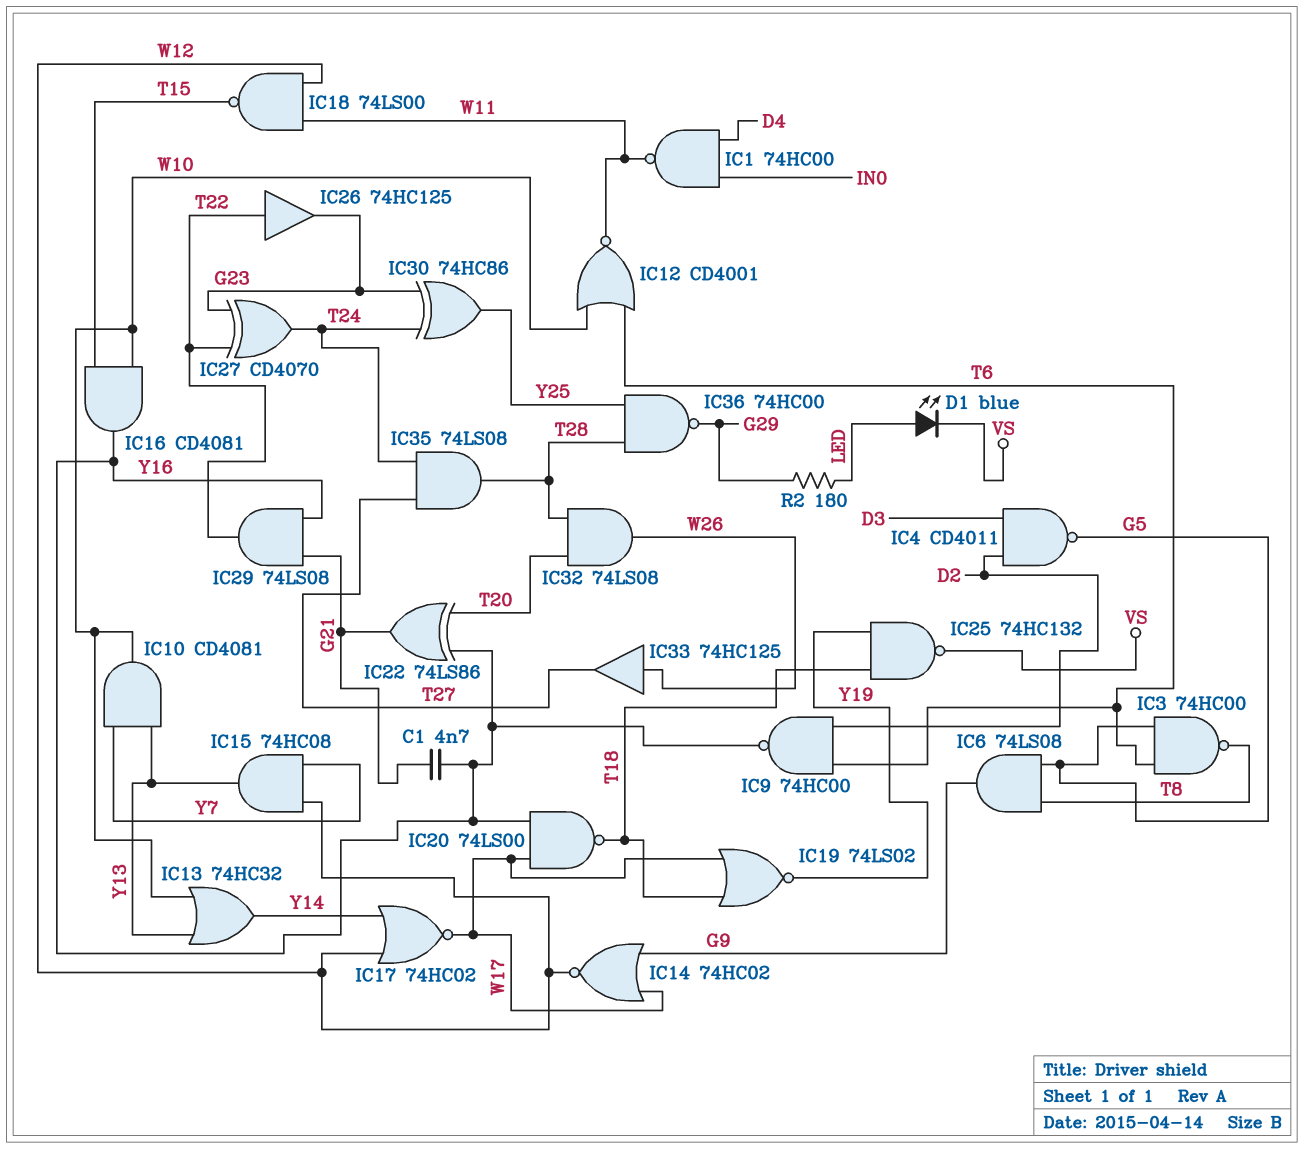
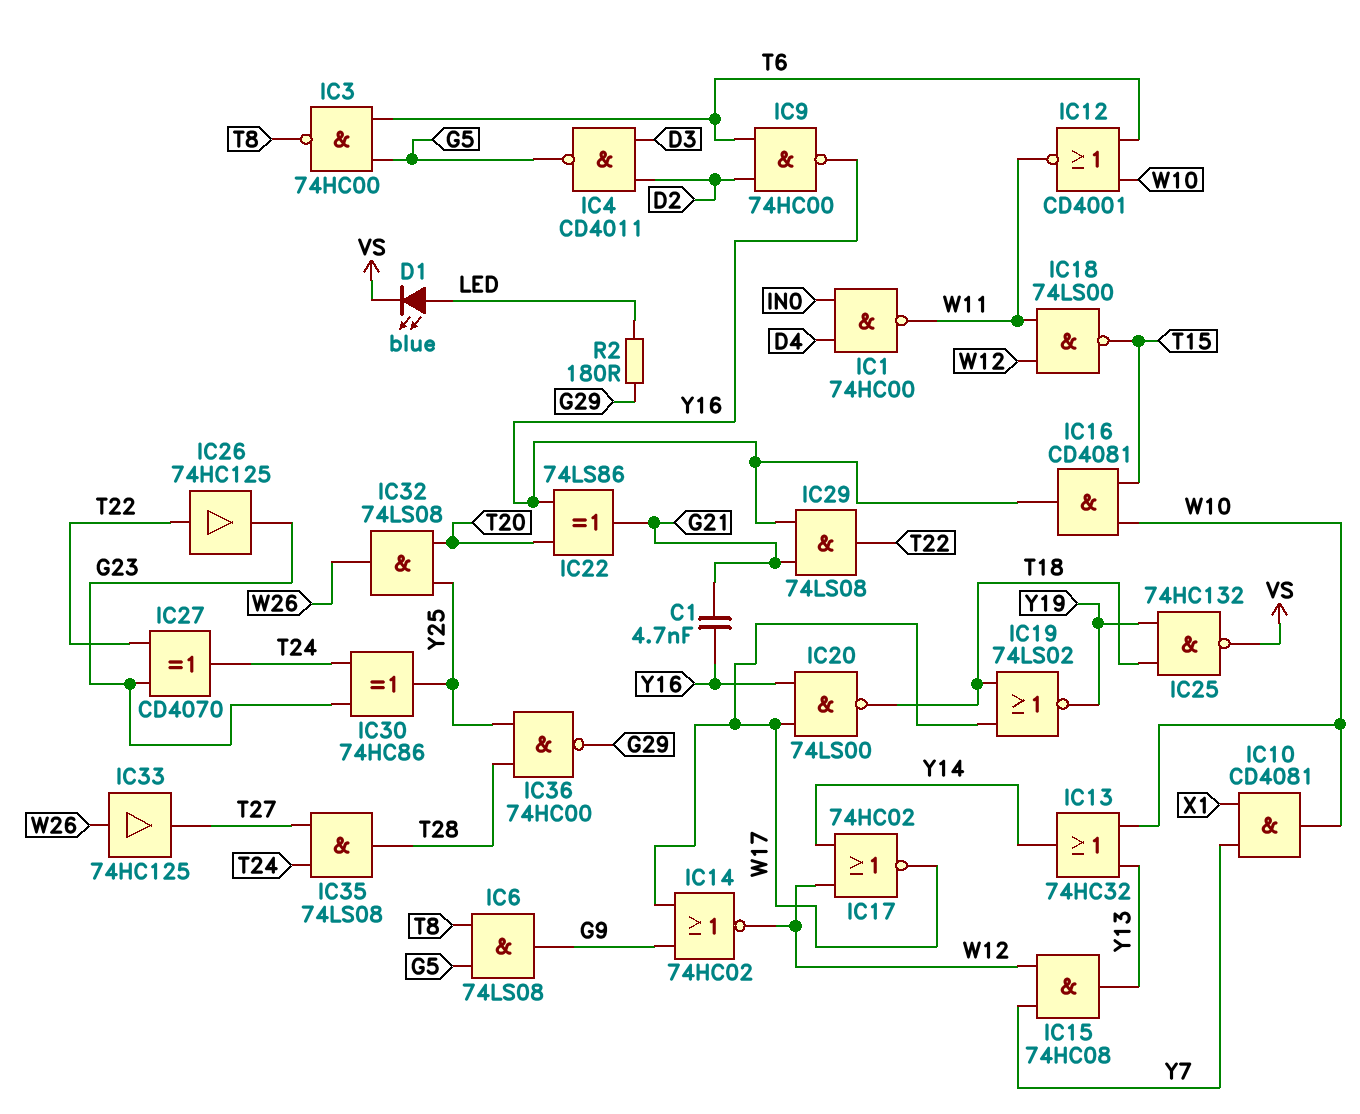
IC10: AND CD4081 (in Y7, in Y13, out W10) -> AND CD4081 (in X1, in Y7, out W10)
IC32: AND 74LS08 (in T20, in T28, out W26) -> AND 74LS08 (in T20, in Y25, out W26)

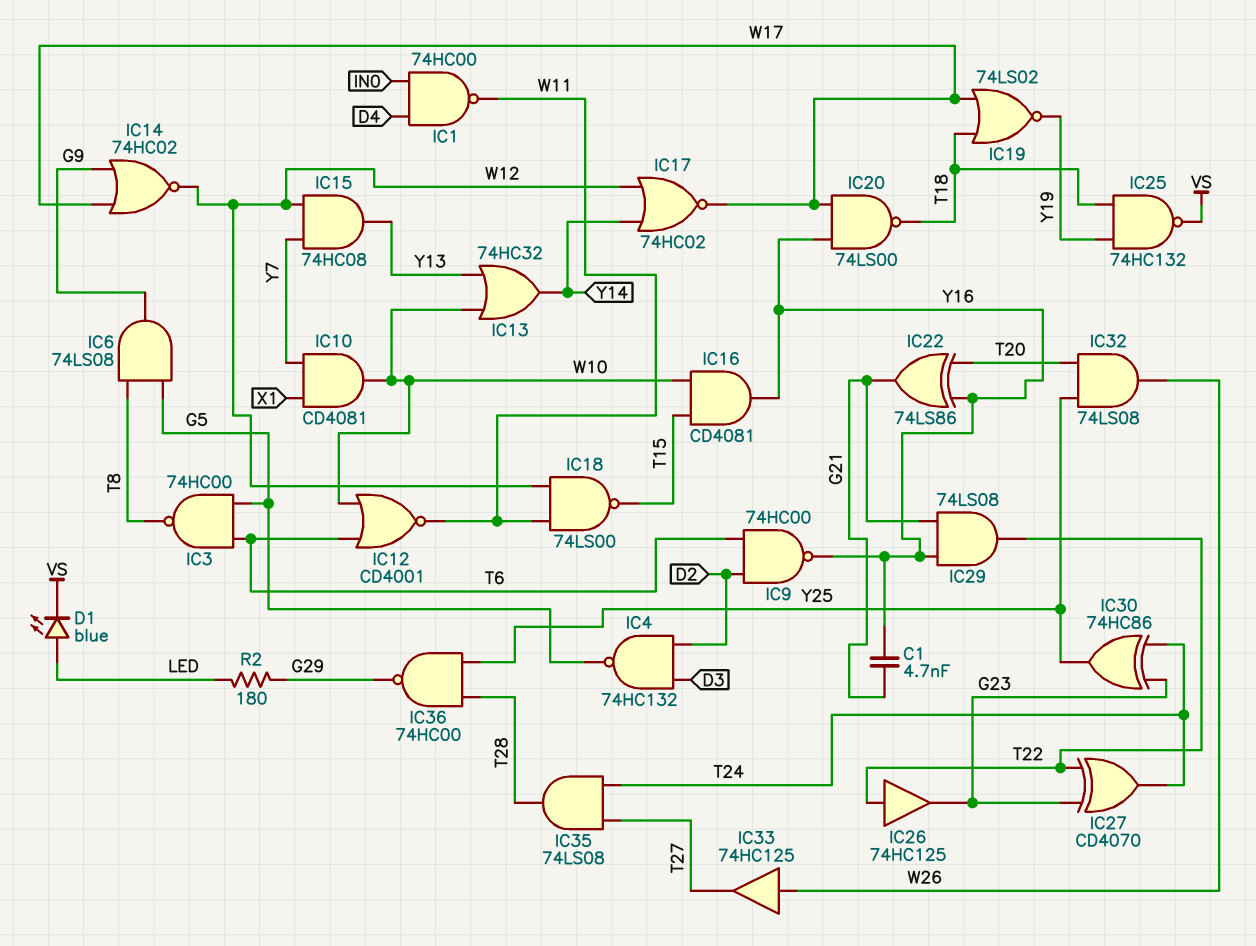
IC4: NAND CD4011 (in D2, in D3, out G5) -> NAND 74HC132 (in D2, in D3, out G5)

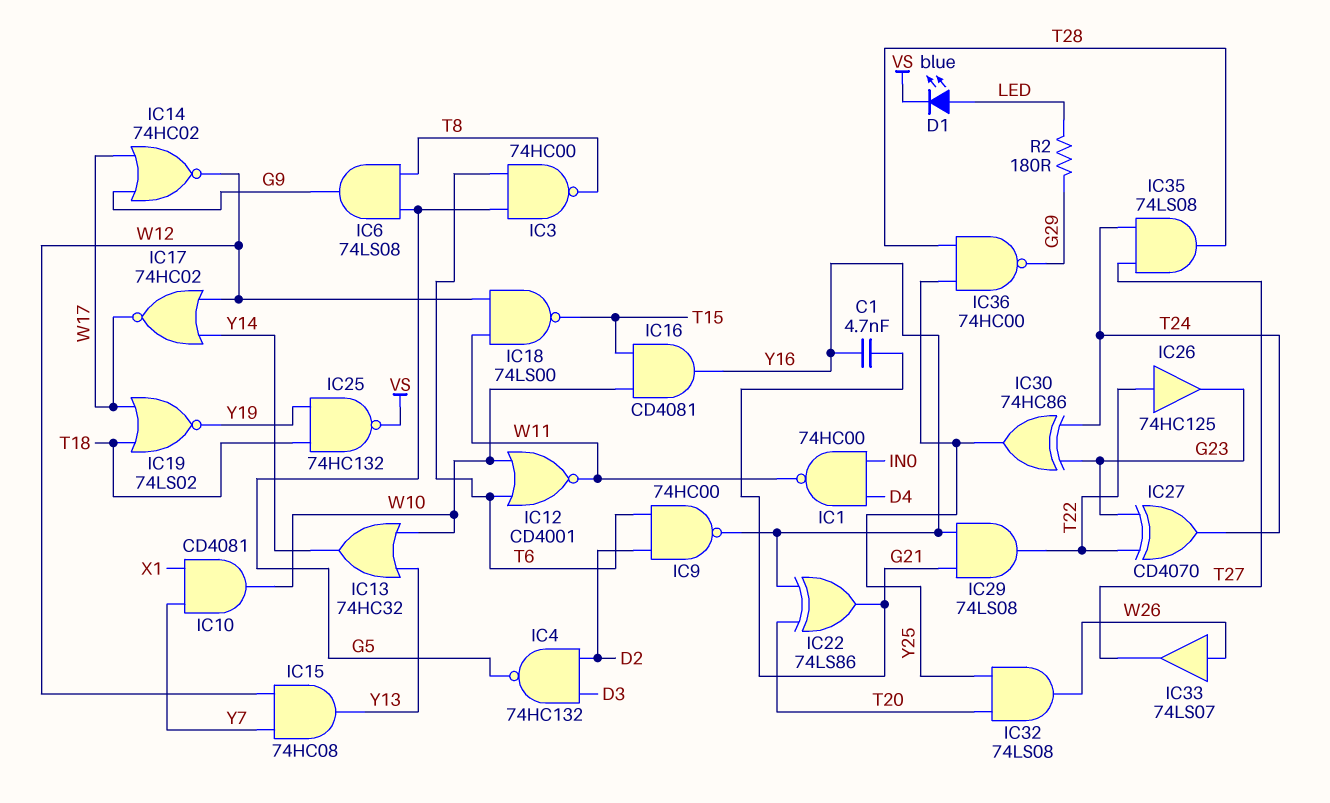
IC20: NAND 74LS00 (in W17, in Y16, out T18) -> none
IC33: buffer 74HC125 (in W26, out T27) -> buffer 74LS07 (in W26, out T27)

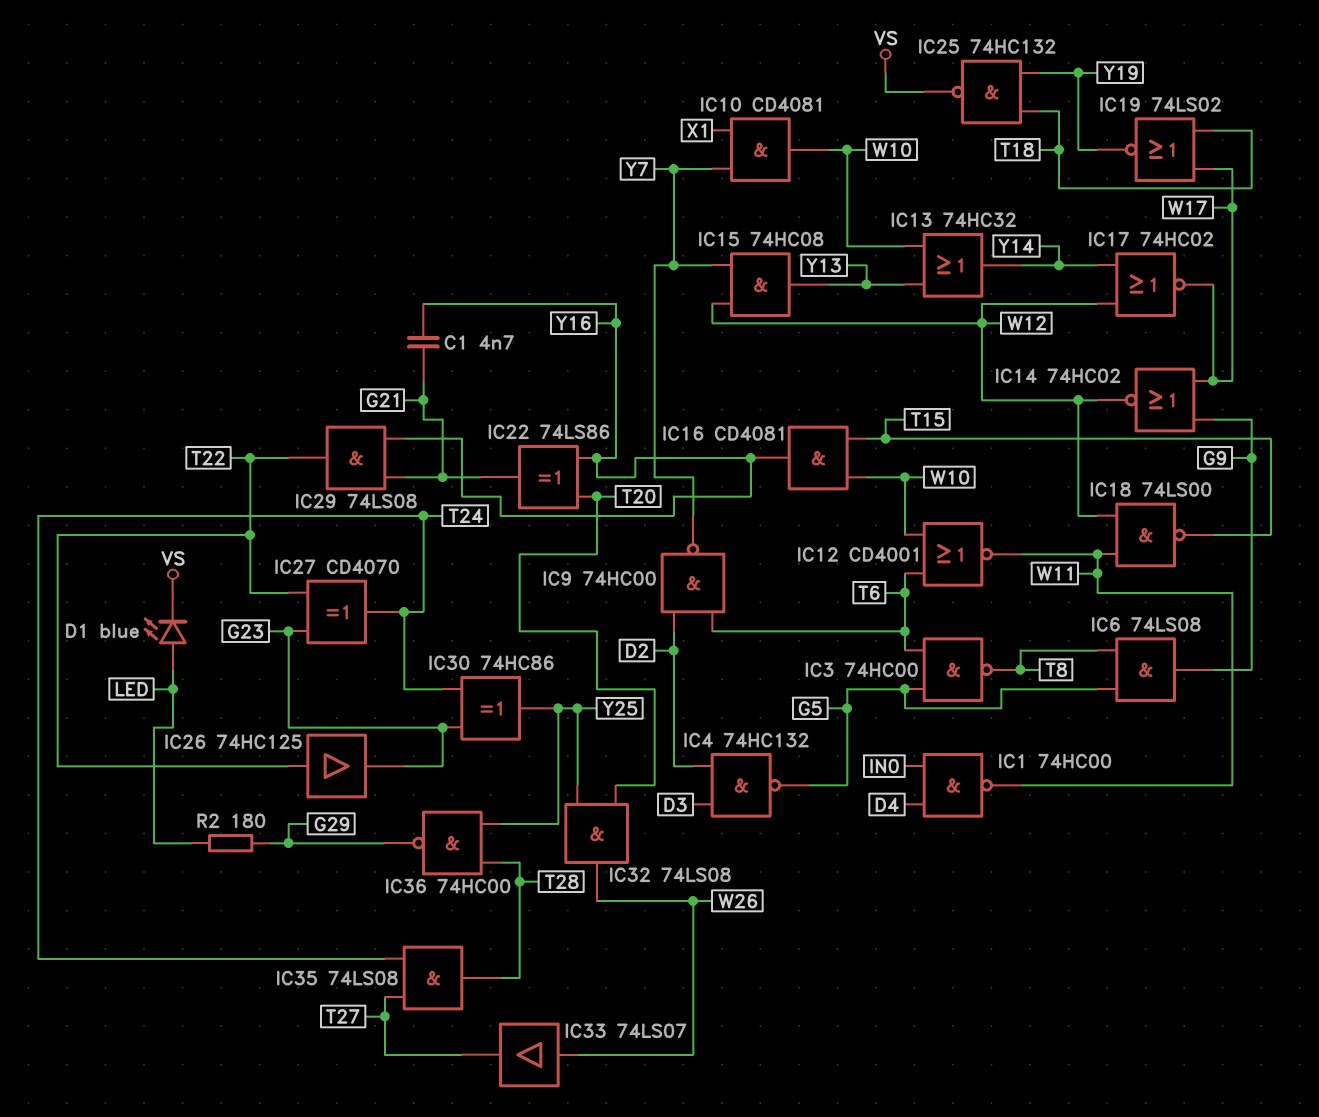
IC9: NAND 74HC00 (in D2, in T6, out Y16) -> NAND 74HC00 (in D2, in T6, out Y7)

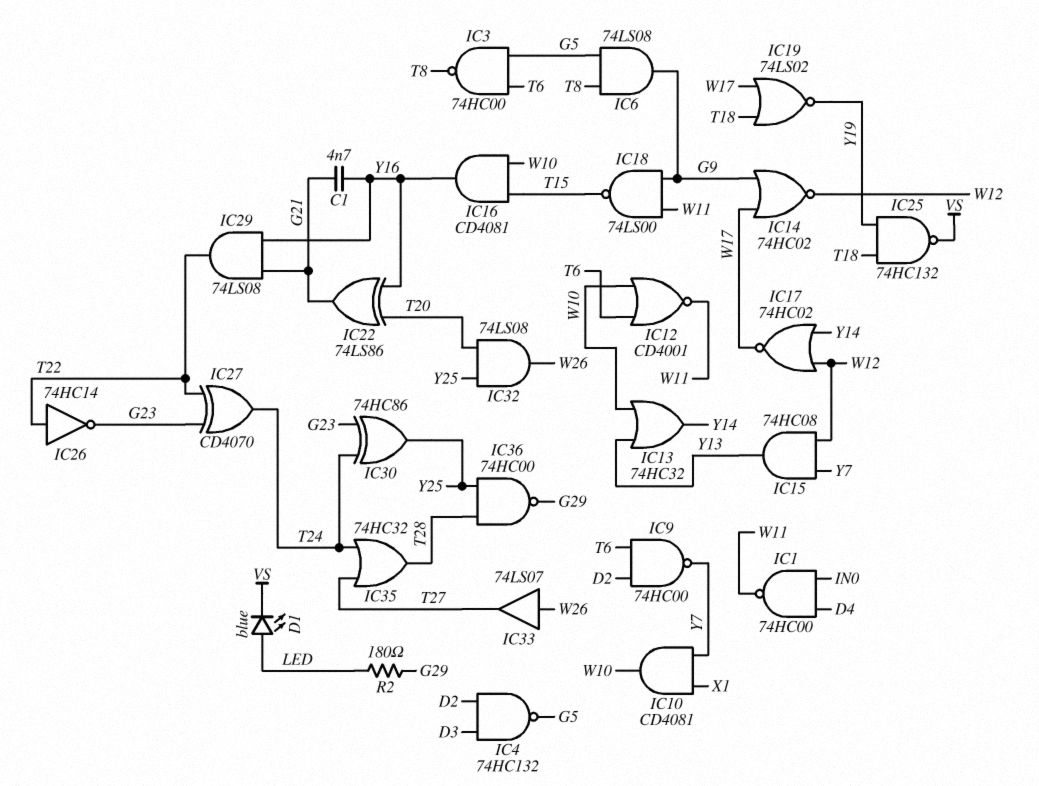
IC18: NAND 74LS00 (in W11, in W12, out T15) -> NAND 74LS00 (in G9, in W11, out T15)
IC26: buffer 74HC125 (in T22, out G23) -> NOT 74HC14 (in T22, out G23)
IC35: AND 74LS08 (in T24, in T27, out T28) -> OR 74HC32 (in T24, in T27, out T28)

